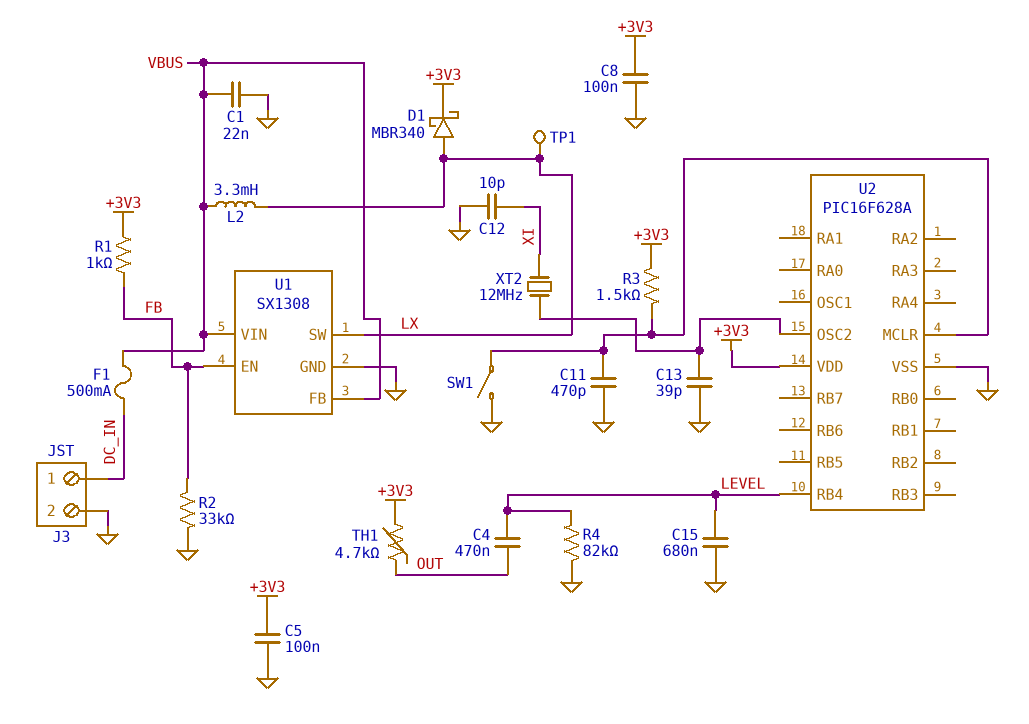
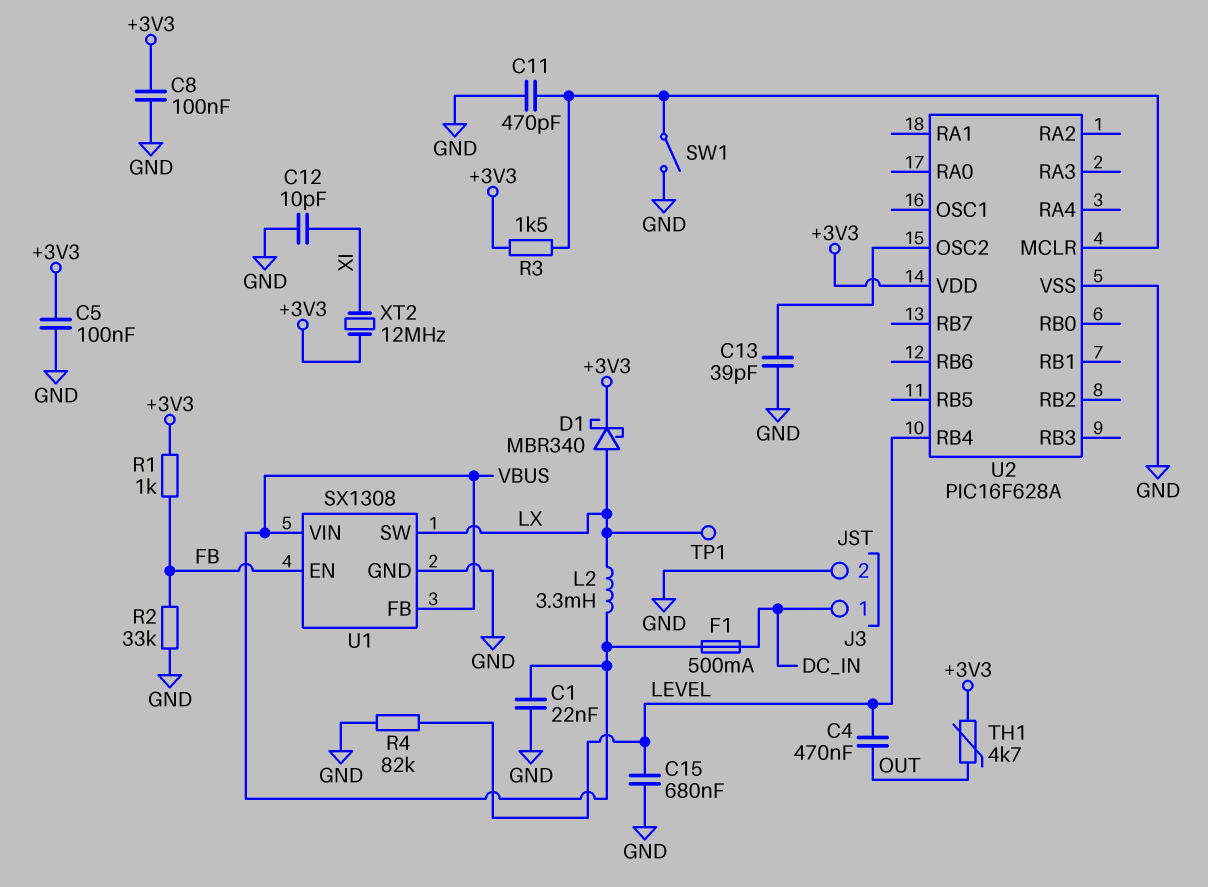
XT2: 12MHz (U2/OSC2, XI) -> 12MHz (+3V3, XI)

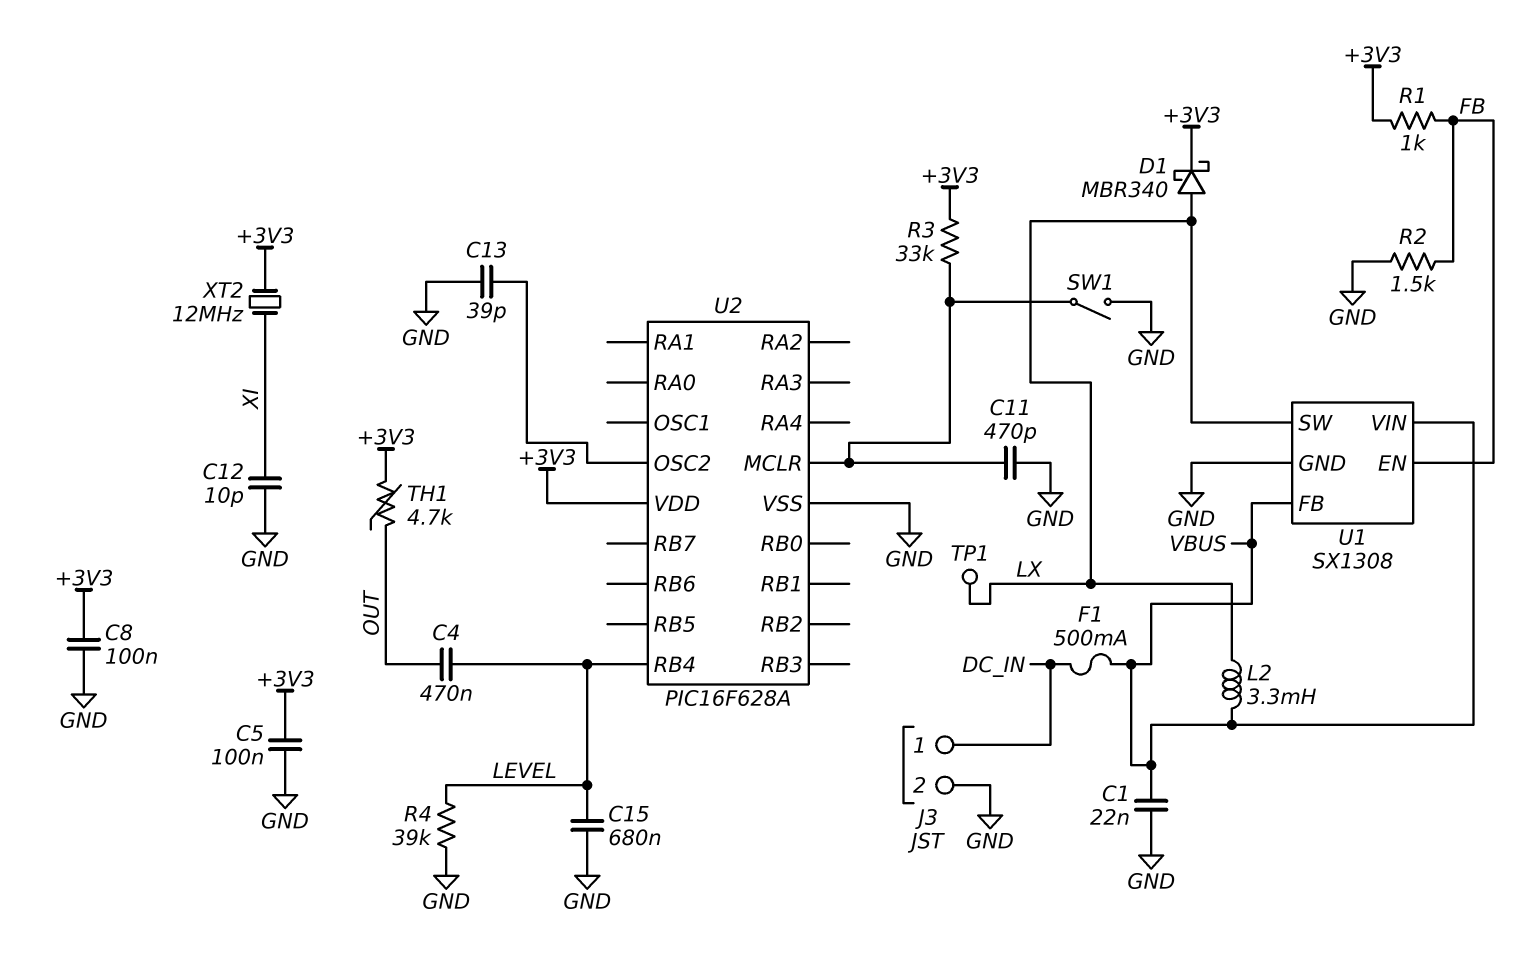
R2: 33k (FB, GND) -> 1.5k (FB, GND)
R3: 1.5k (+3V3, U2/MCLR) -> 33k (+3V3, U2/MCLR)
R4: 82k (GND, LEVEL) -> 39k (GND, LEVEL)

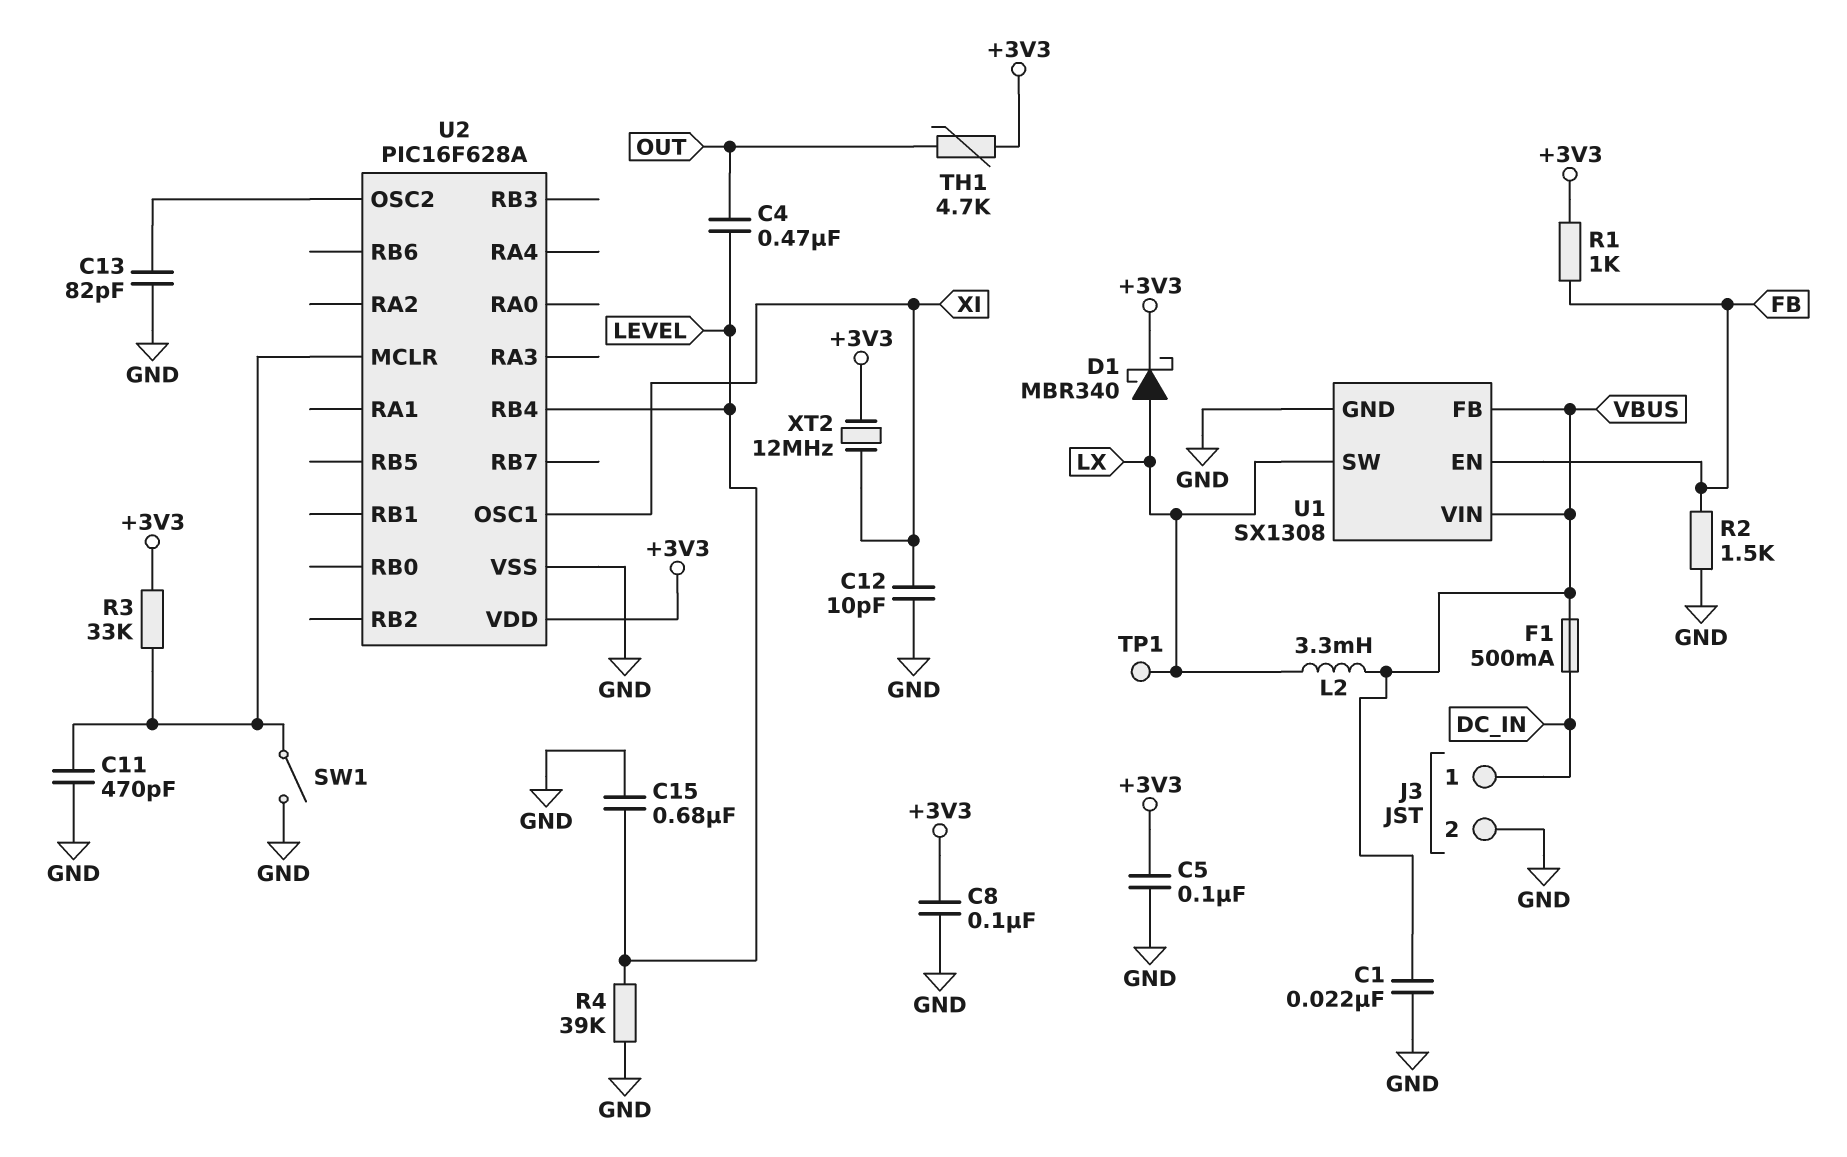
C13: 39pF (GND, U2/OSC2) -> 82pF (GND, U2/OSC2)
U2 pin OSC1: none -> XI

